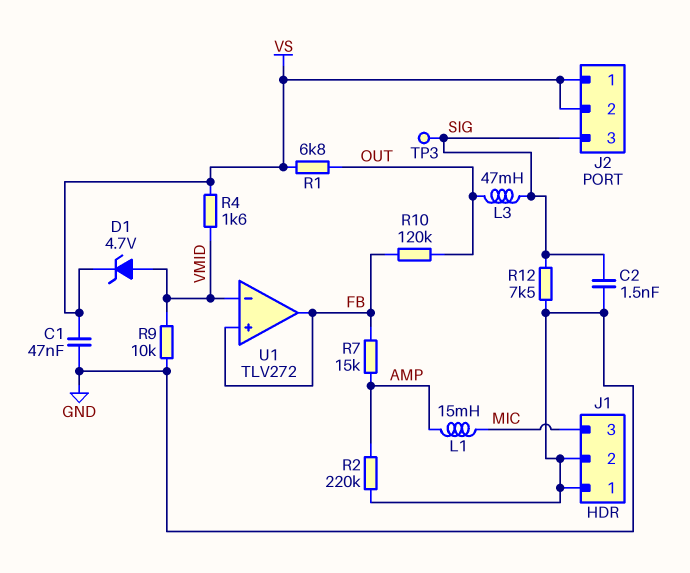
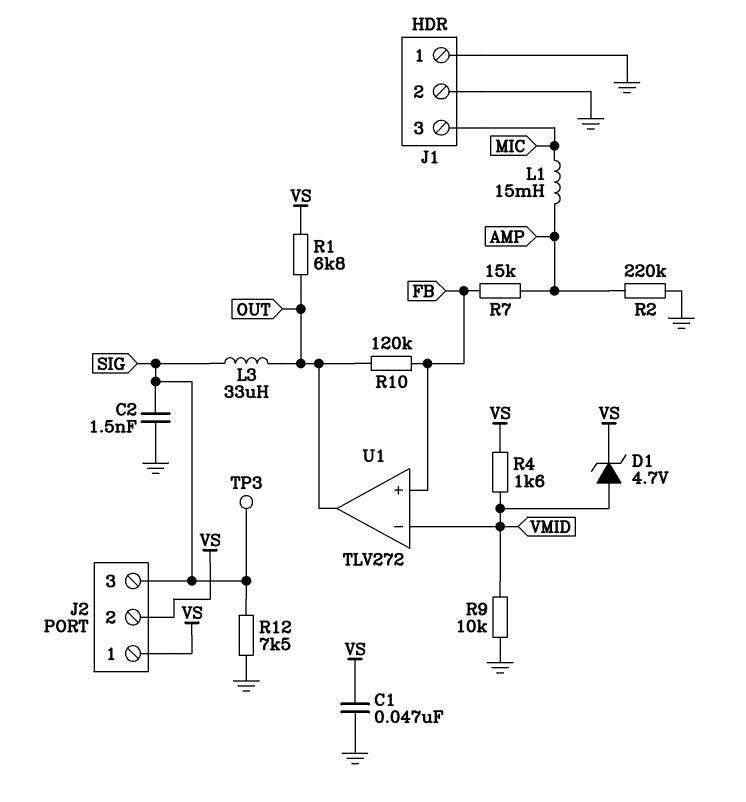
L3: 47mH (OUT, SIG) -> 33uH (OUT, SIG)
U1 pin out: FB -> OUT

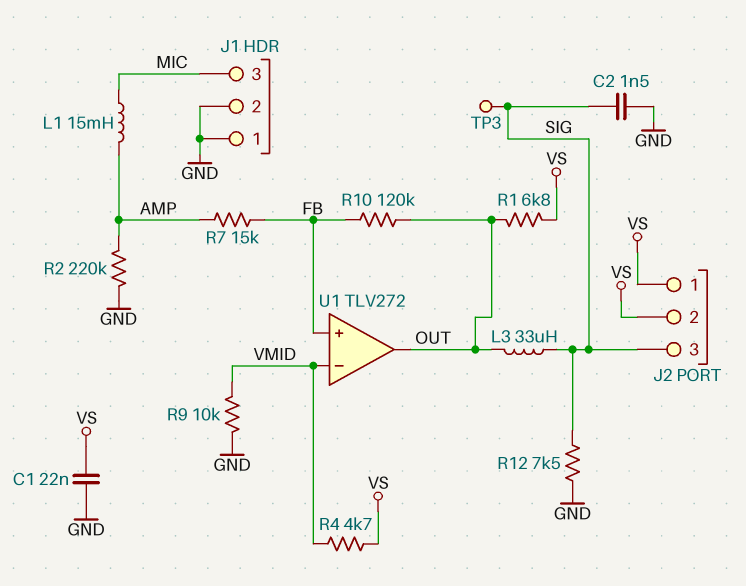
C1: 47nF (GND, VS) -> 22nF (GND, VS)
D1: zener 4.7V (A VMID, K VS) -> none
R4: 1.6k (VMID, VS) -> 4.7k (VMID, VS)

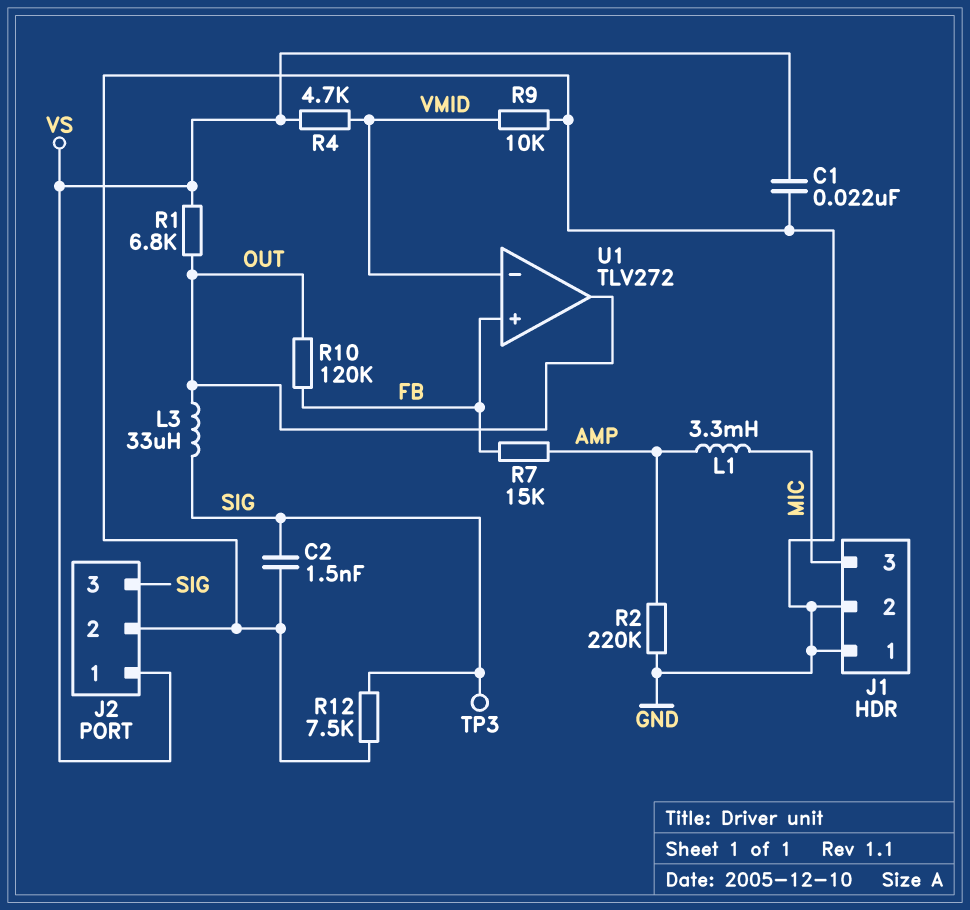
J2 pin 2: VS -> GND
L1: 15mH (AMP, MIC) -> 3.3mH (AMP, MIC)

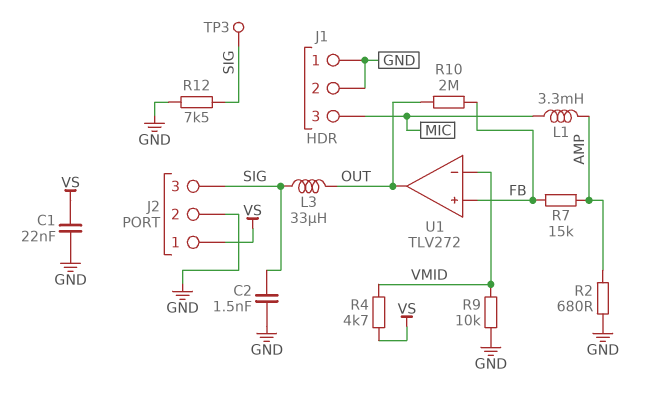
R1: 6.8k (OUT, VS) -> none
R2: 220k (AMP, GND) -> 680 (AMP, GND)
R10: 120k (FB, OUT) -> 2M (FB, OUT)

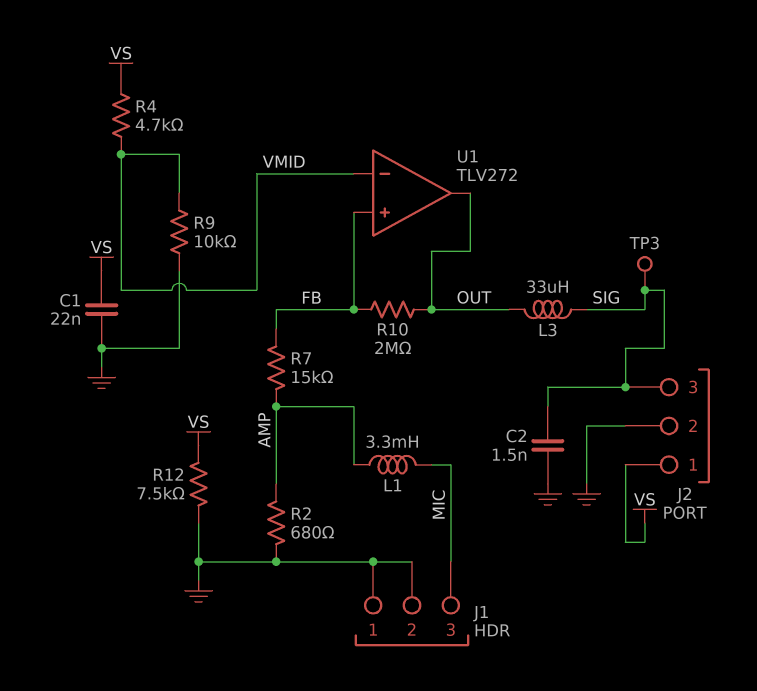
R12: 7.5k (GND, SIG) -> 7.5k (GND, VS)

